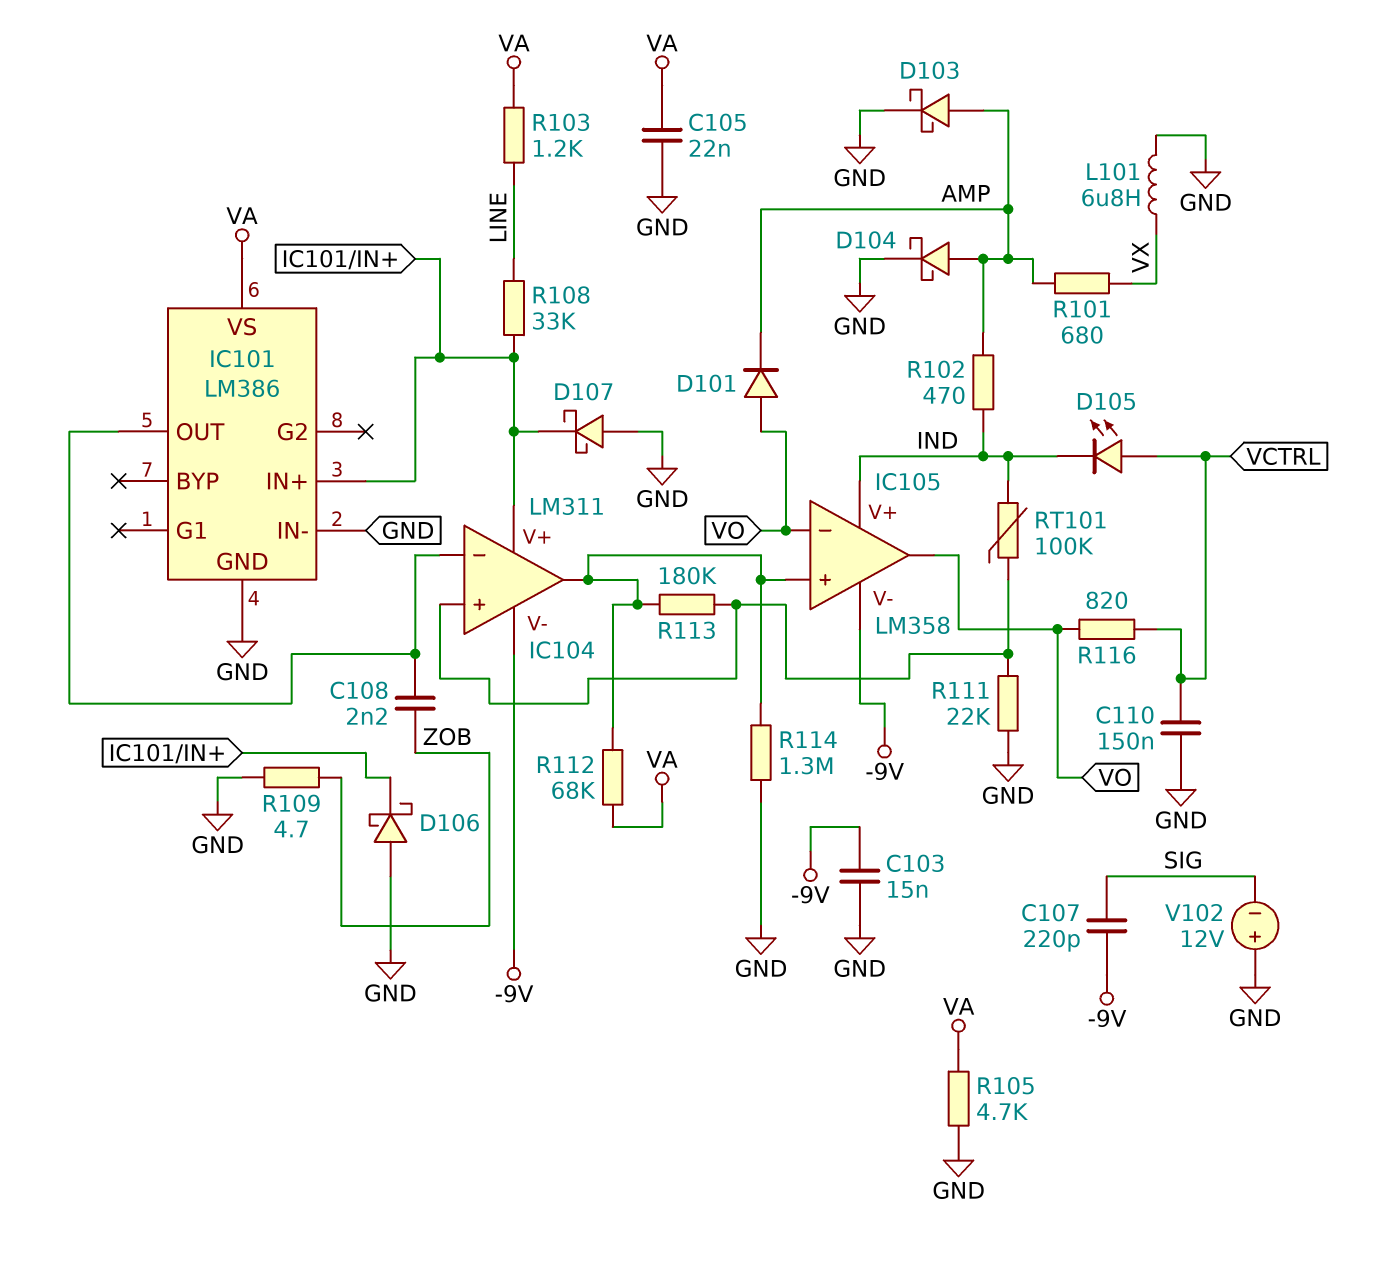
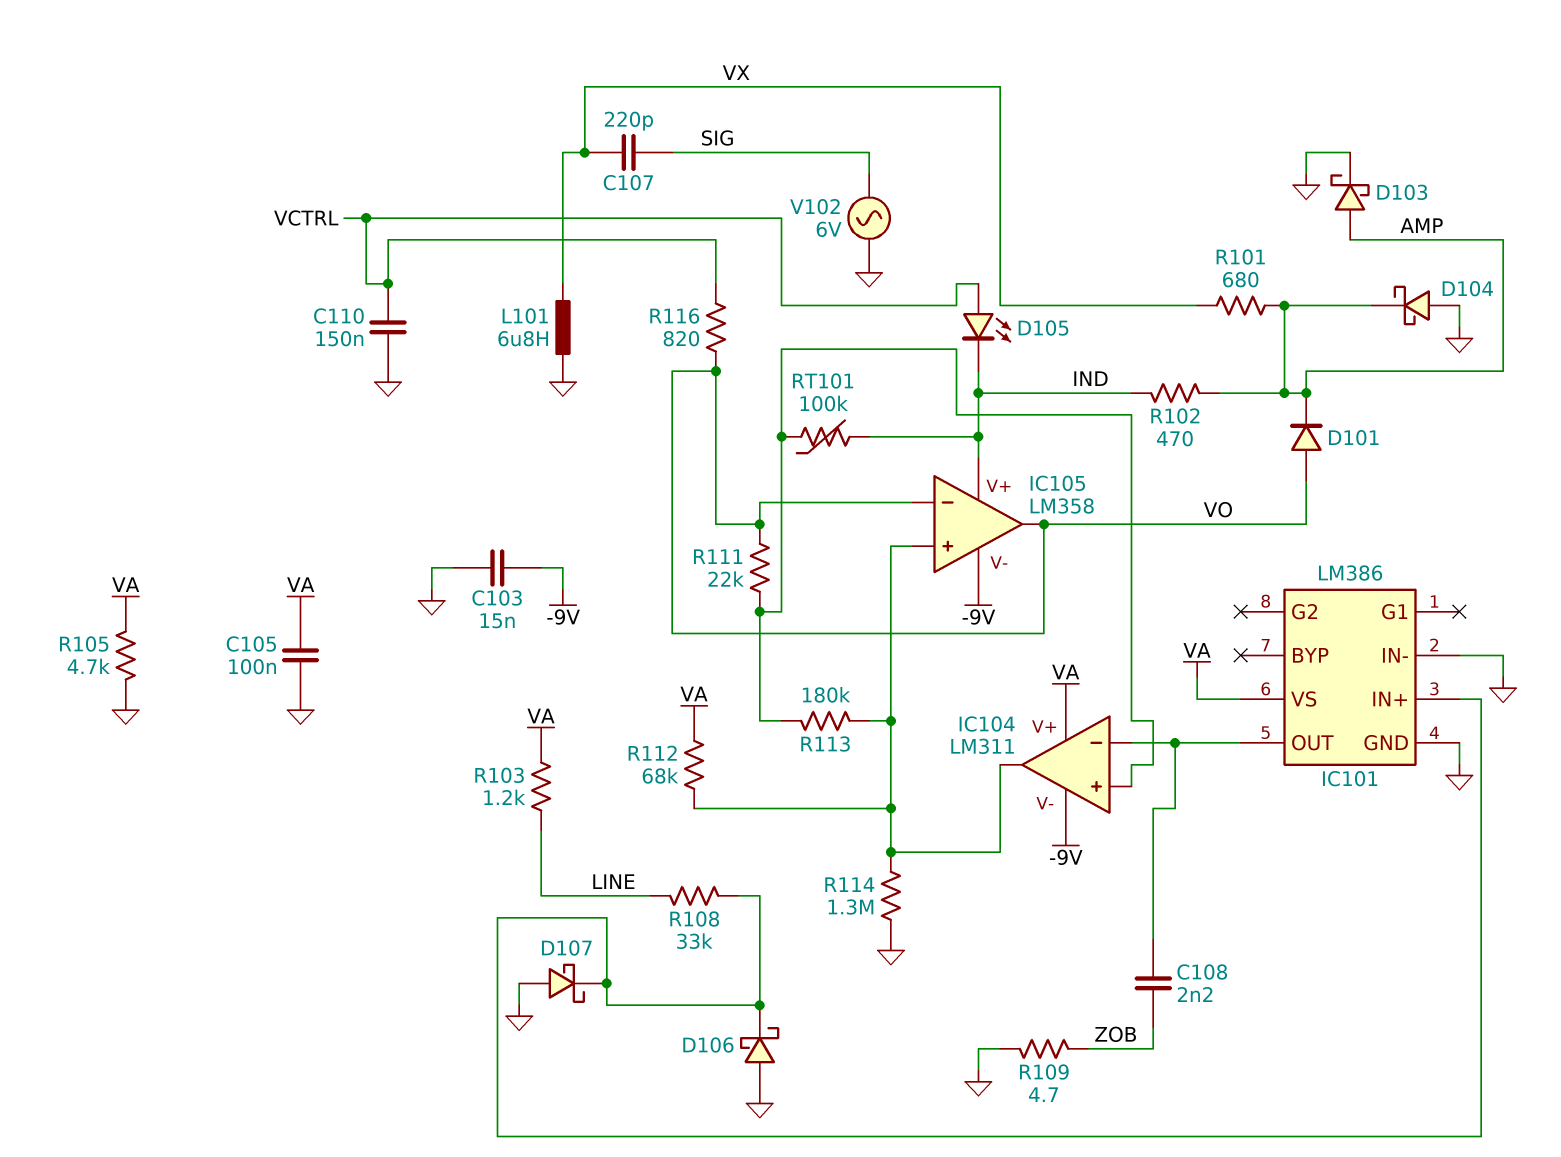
C105: 22nF (GND, VA) -> 100nF (GND, VA)
C107: 220pF (-9V, SIG) -> 220pF (SIG, VX)
D104: schottky (A AMP, K GND) -> schottky (A GND, K AMP)
IC104 pin V+: IC101/IN+ -> VA
R111: 22k (GND, IC104/in+) -> 22k (IC104/in+, VO)
V102: 12V (plus GND, minus SIG) -> AC 6V (GND, SIG)

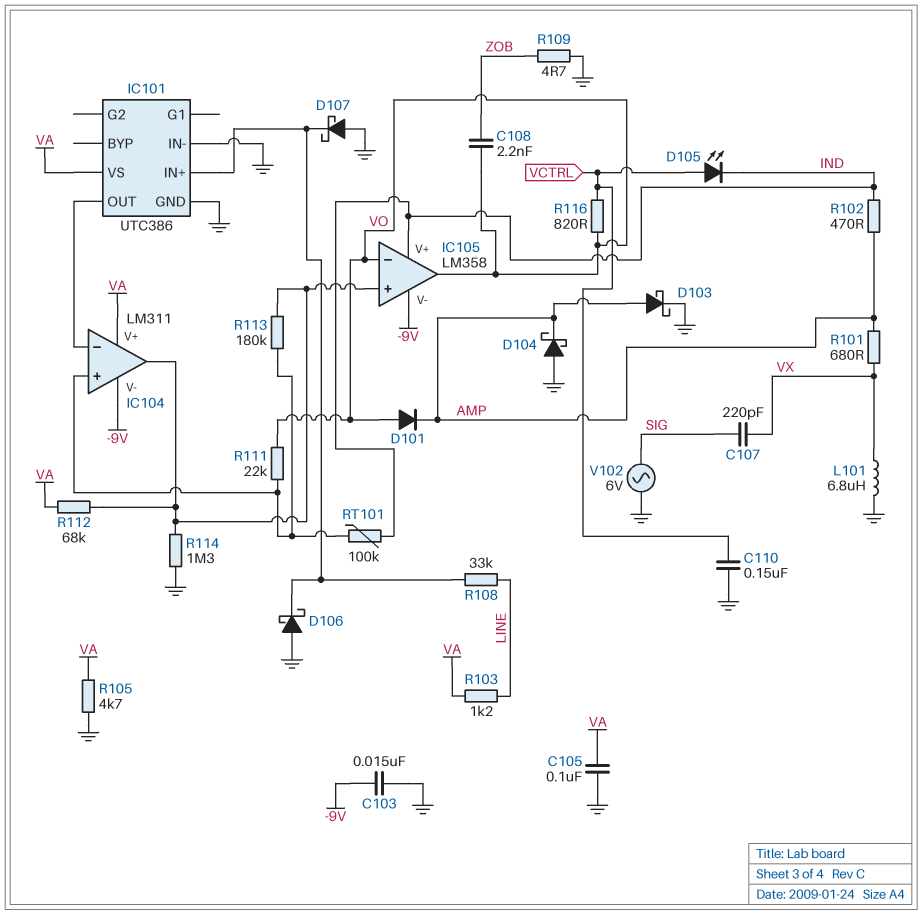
C108: 2.2nF (IC101/OUT, ZOB) -> 2.2nF (VO, ZOB)
IC101: LM386 -> UTC386

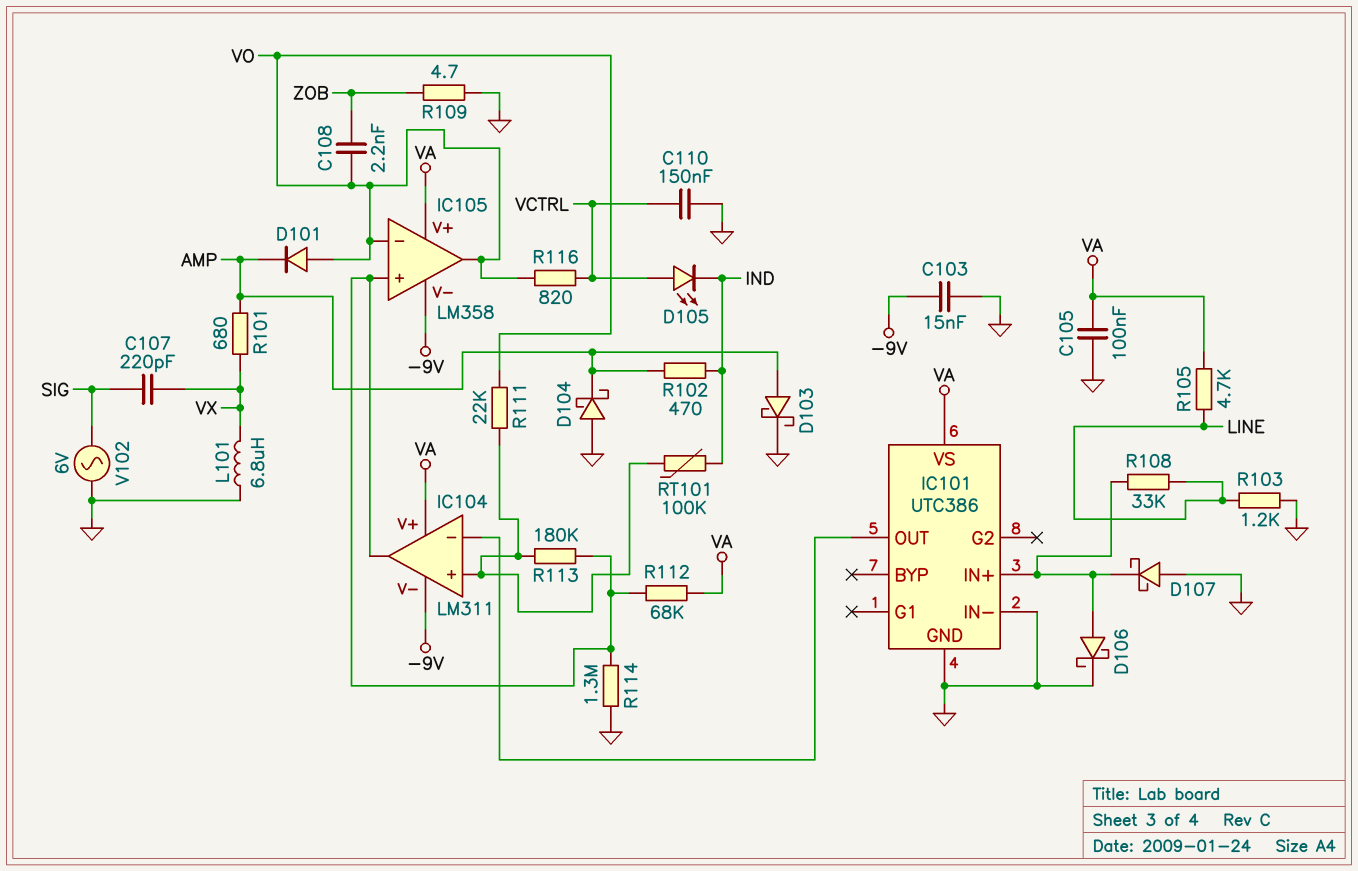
D106: schottky (A GND, K IC101/IN+) -> schottky (A IC101/IN+, K GND)
IC105 pin V+: IND -> VA
R103: 1.2k (LINE, VA) -> 1.2k (GND, LINE)
R105: 4.7k (GND, VA) -> 4.7k (LINE, VA)

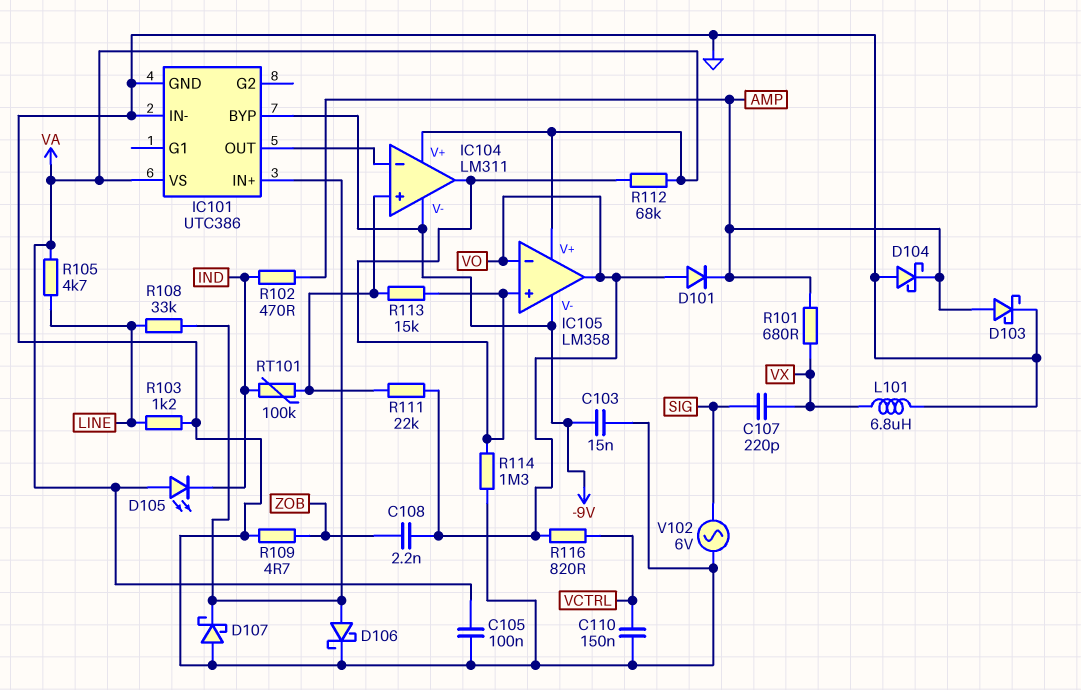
D105: LED (A VCTRL, K IND) -> LED (A VA, K IND)
IC101 pin BYP: none -> -9V
R113: 180k (IC104/in+, IC104/out) -> 15k (IC104/in+, IC104/out)

